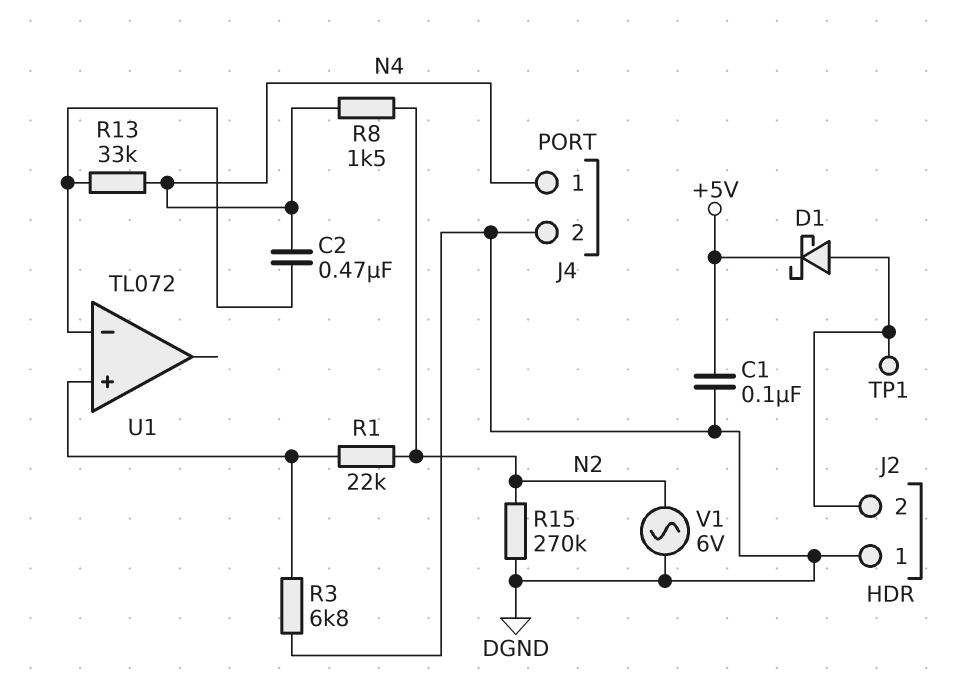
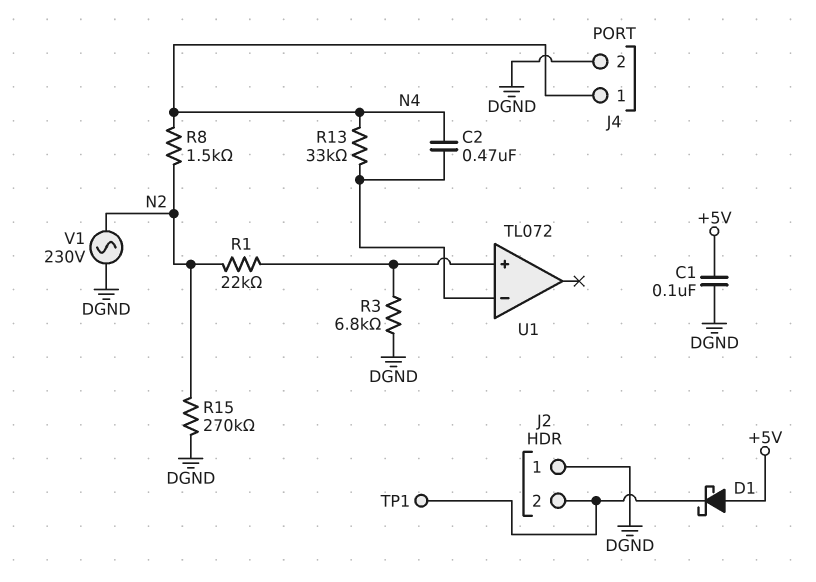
D1: schottky (A J2/2, K +5V) -> schottky (A +5V, K J2/2)
V1: AC 6V (DGND, N2) -> AC 230V (DGND, N2)

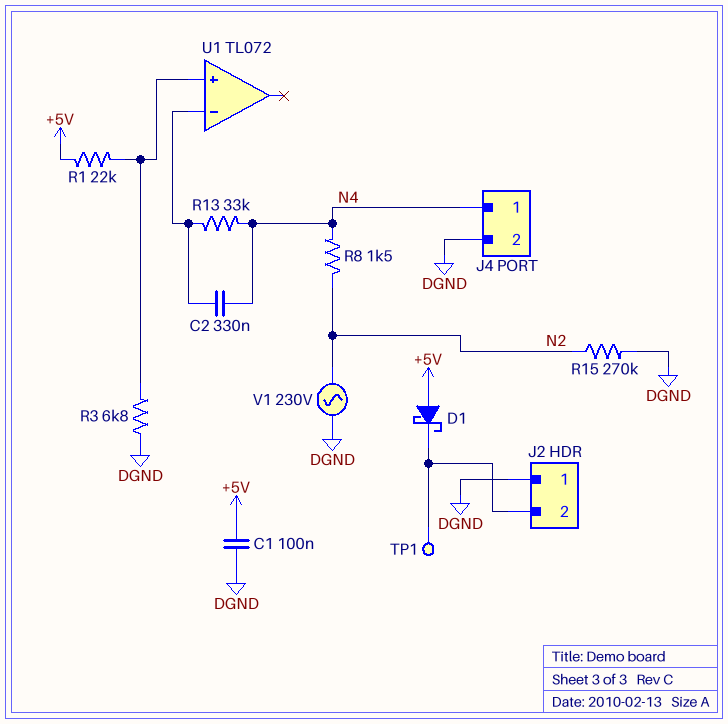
C2: 470nF (N4, U1/in-) -> 330nF (N4, U1/in-)
R1: 22k (N2, U1/in+) -> 22k (+5V, U1/in+)

